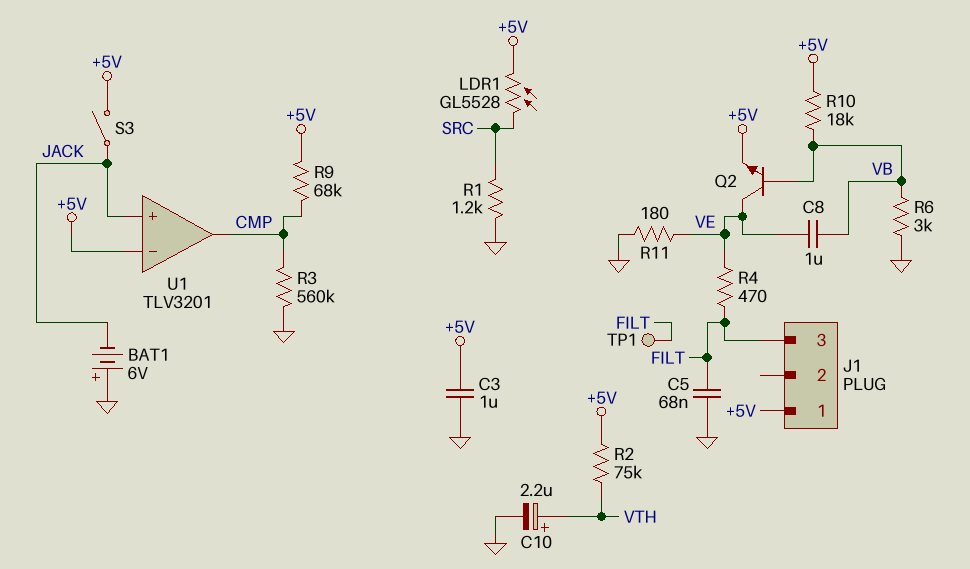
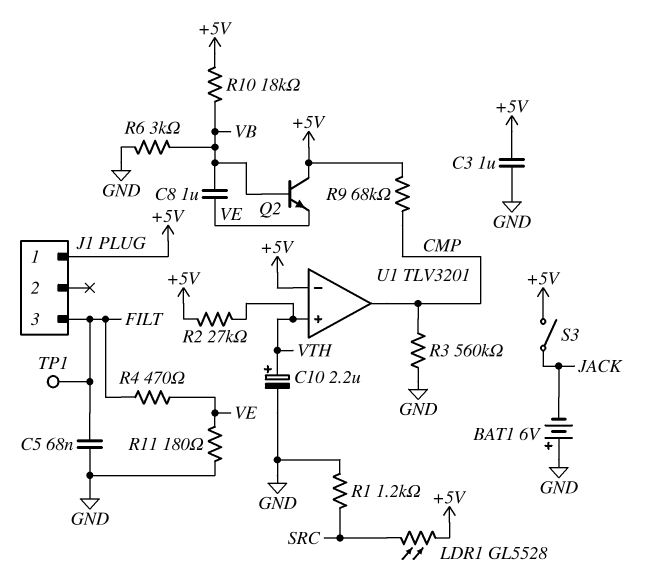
Q2: NPN (B VB, C VE, E +5V) -> NPN (B VB, C +5V, E VE)
R2: 75k (+5V, VTH) -> 27k (+5V, VTH)
U1 pin in+: JACK -> VTH

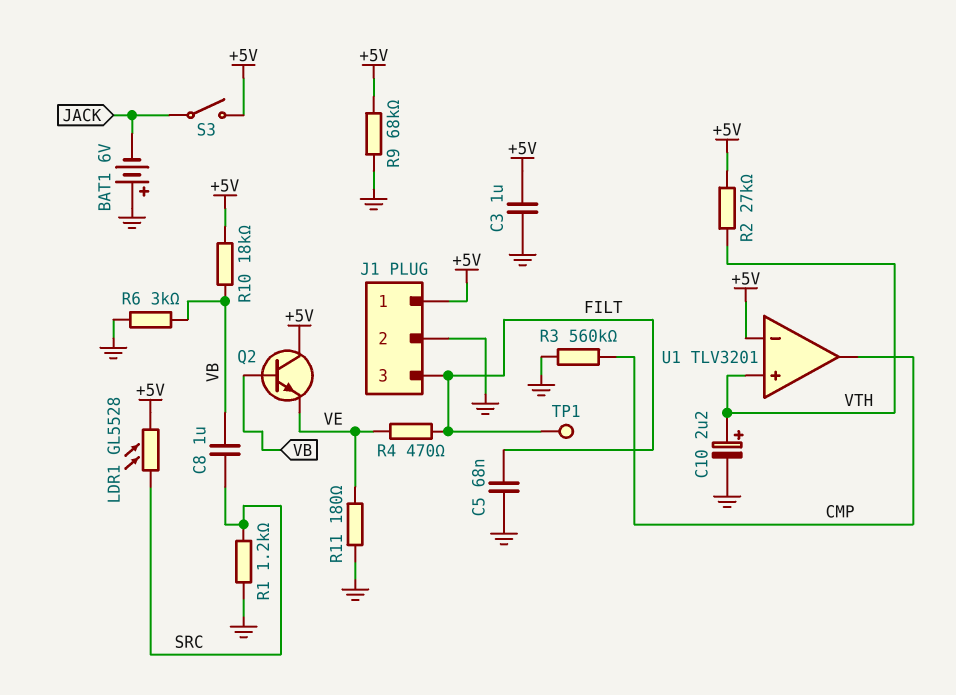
C8: 1uF (VB, VE) -> 1uF (SRC, VB)
J1 pin 2: none -> GND
R9: 68k (+5V, CMP) -> 68k (+5V, GND)

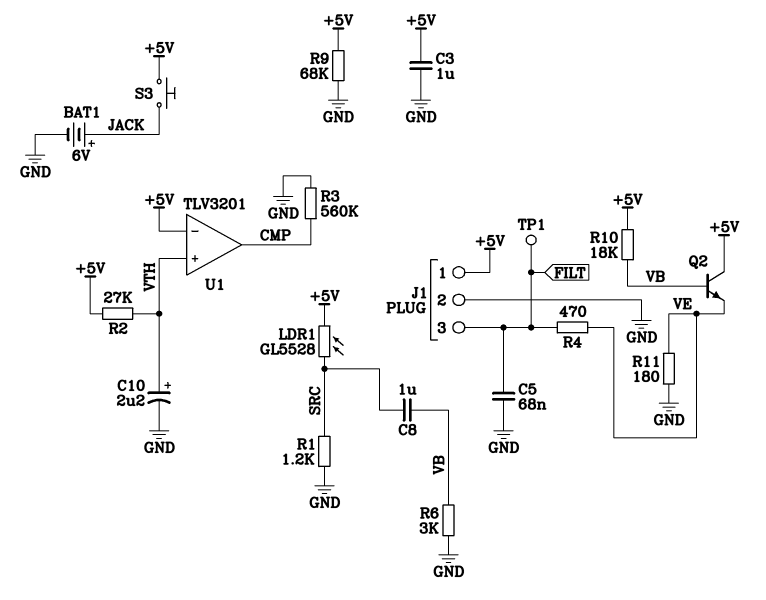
BAT1: 6V (plus GND, minus JACK) -> 6V (plus JACK, minus GND)
S3: switch (+5V, JACK) -> button (+5V, JACK)

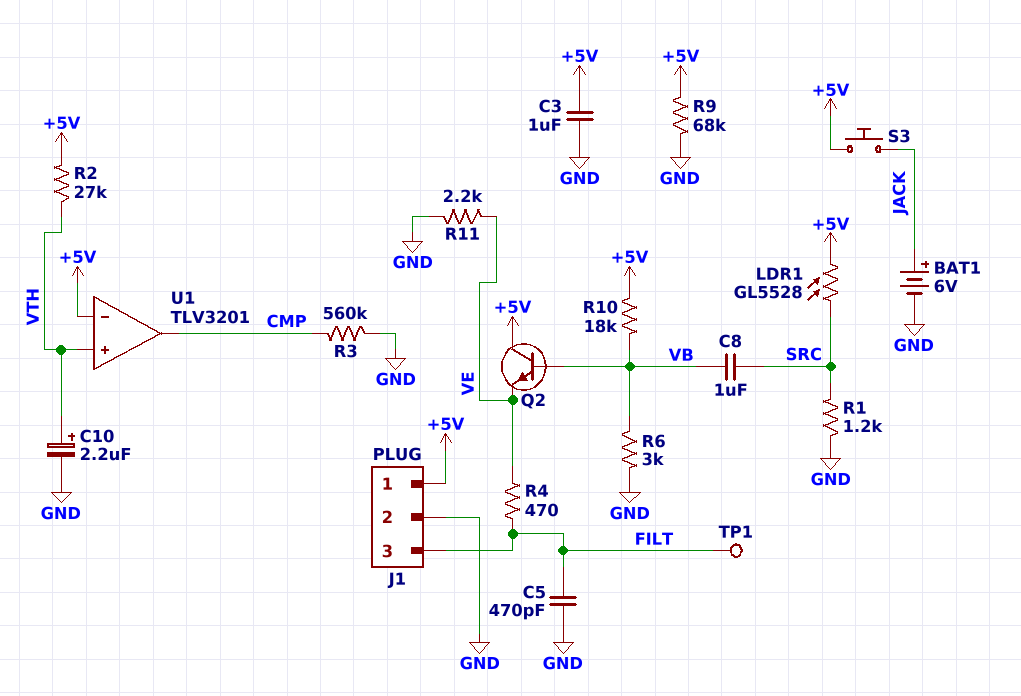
C5: 68nF (FILT, GND) -> 470pF (FILT, GND)
R11: 180 (GND, VE) -> 2.2k (GND, VE)

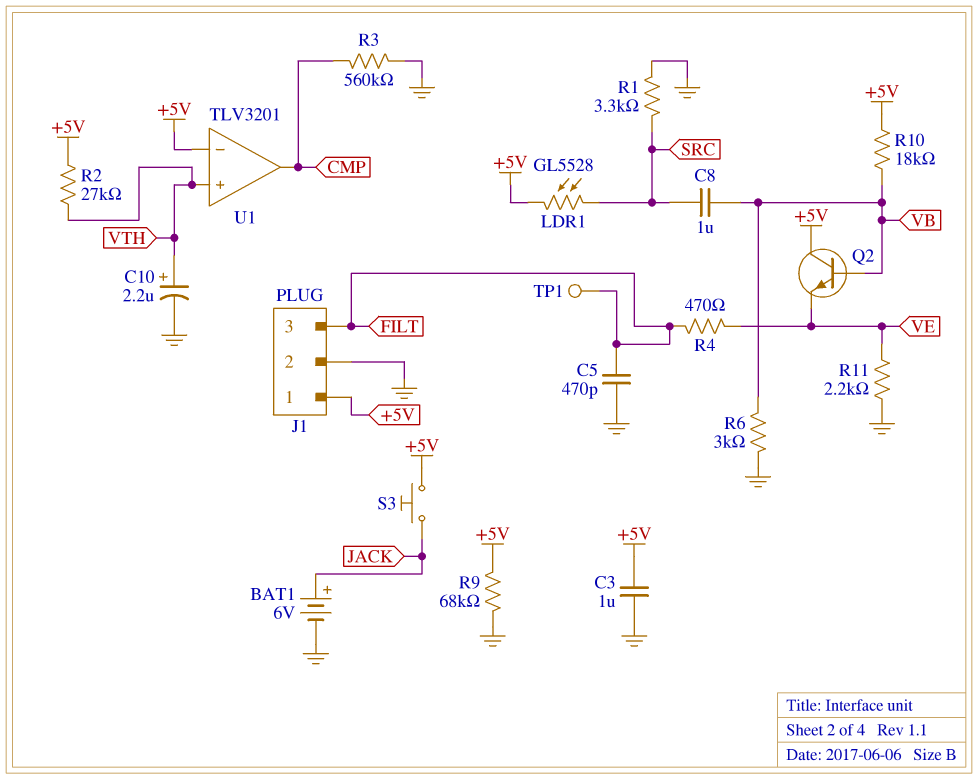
R1: 1.2k (GND, SRC) -> 3.3k (GND, SRC)

